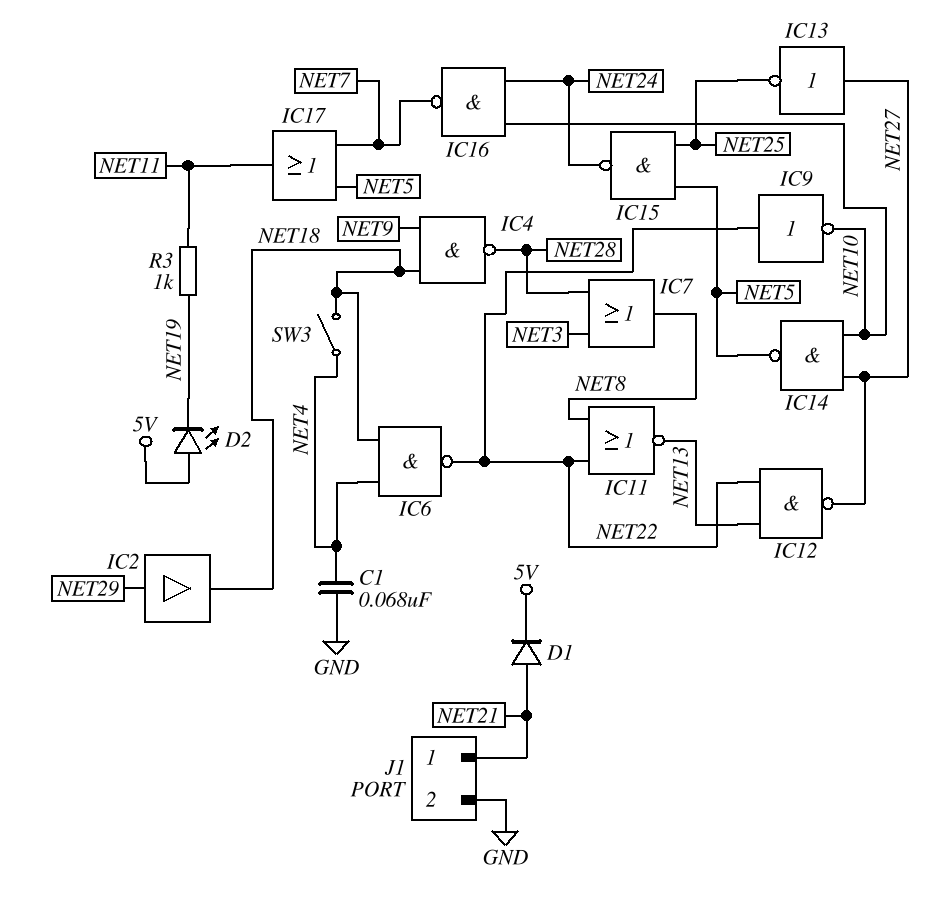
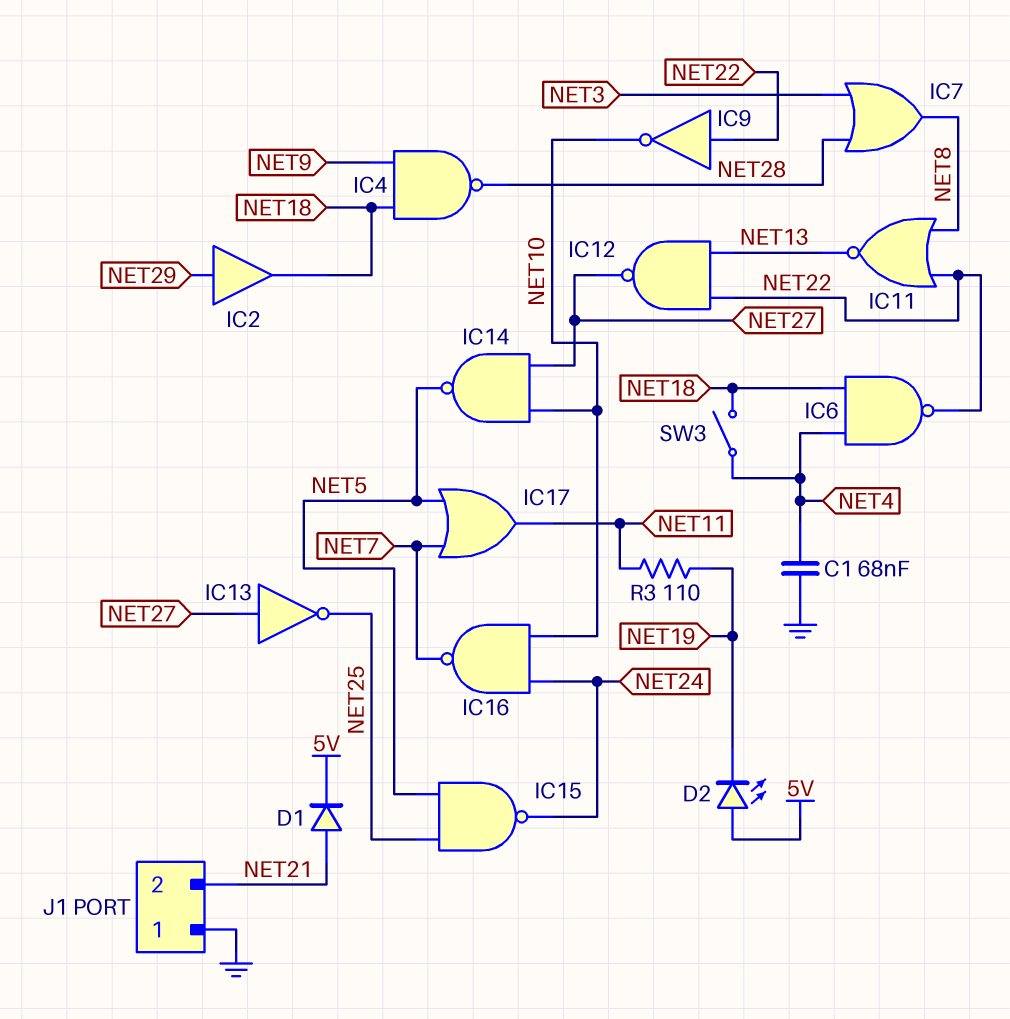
J1 pin 1: NET21 -> GND
J1 pin 2: GND -> NET21
R3: 1k (NET11, NET19) -> 110 (NET11, NET19)

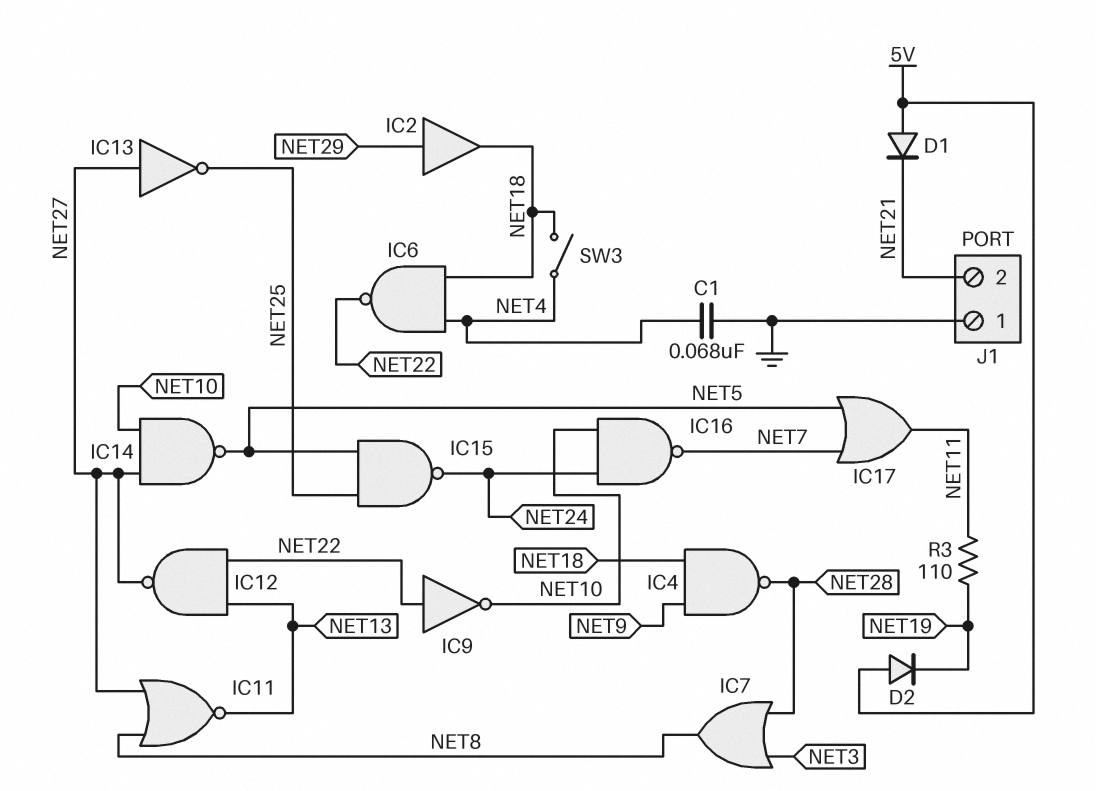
D1: diode (A NET21, K 5V) -> diode (A 5V, K NET21)
D2: LED (A 5V, K NET19) -> diode (A 5V, K NET19)
IC11: NOR (in NET8, in NET22, out NET13) -> NOR (in NET8, in NET27, out NET13)

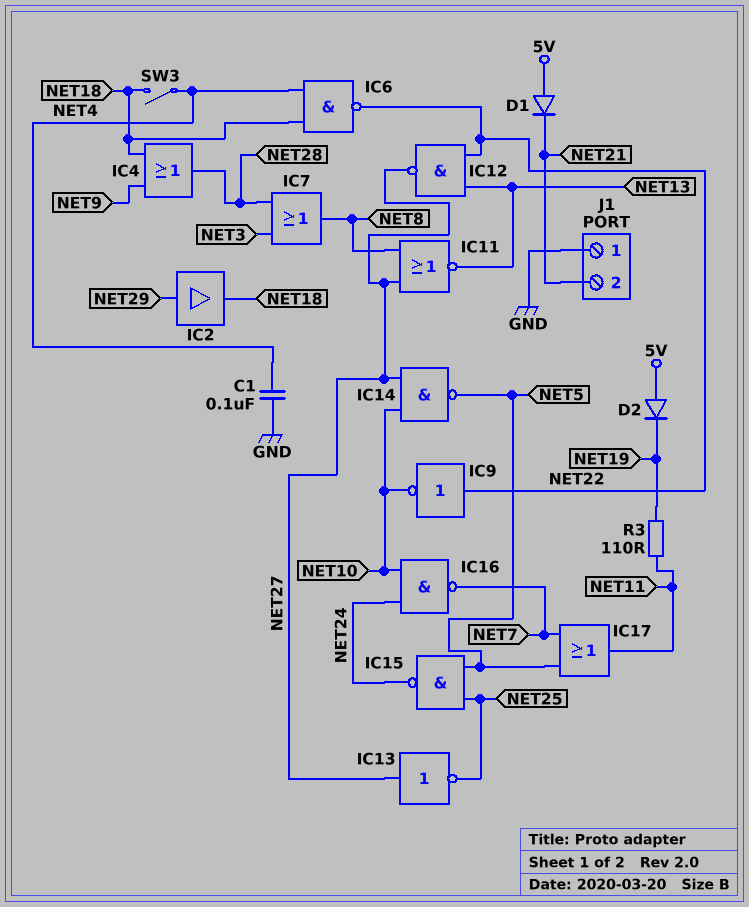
C1: 68nF (GND, NET4) -> 100nF (GND, NET4)
IC4: NAND (in NET9, in NET18, out NET28) -> OR (in NET9, in NET18, out NET28)

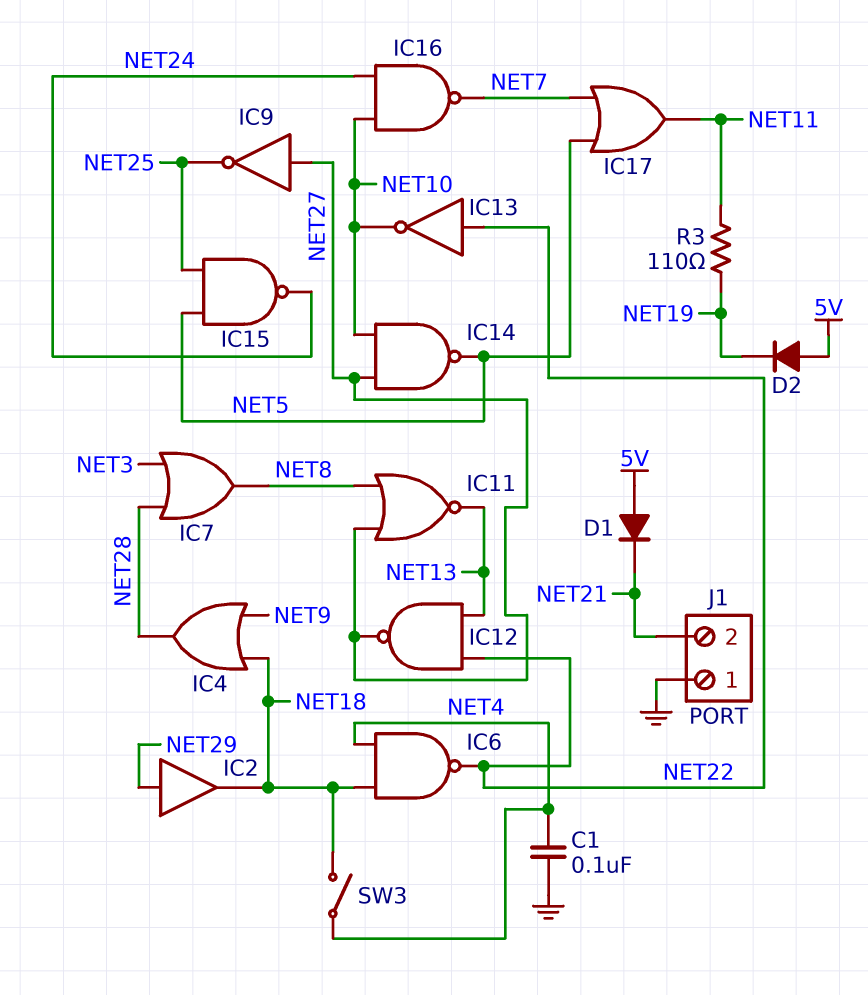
IC9: NOT (in NET22, out NET10) -> NOT (in NET27, out NET25)
IC13: NOT (in NET27, out NET25) -> NOT (in NET22, out NET10)

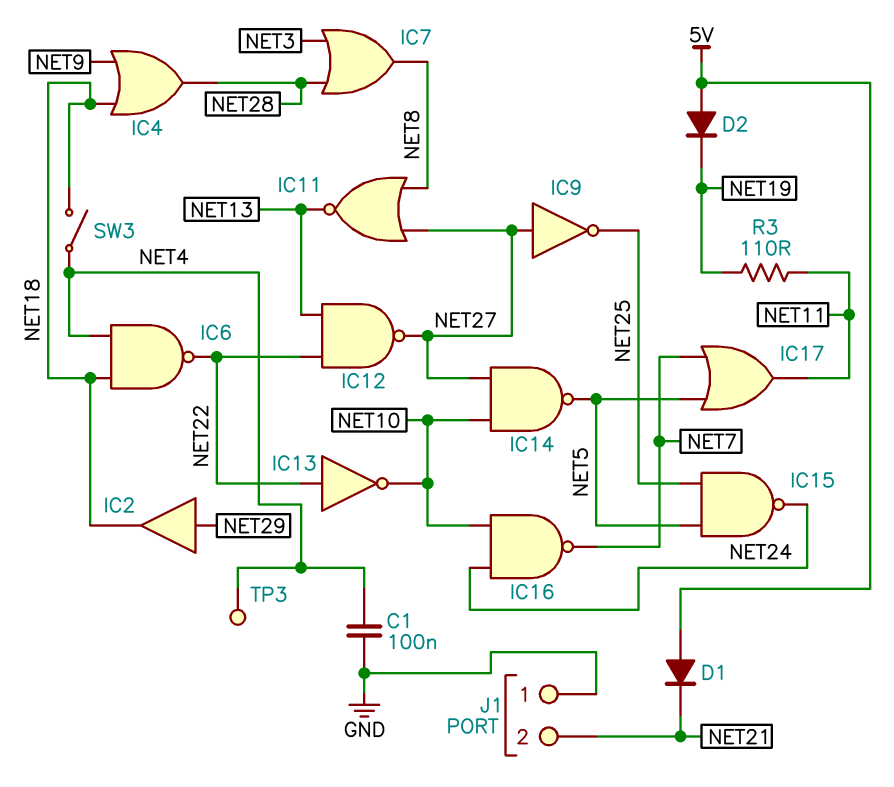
TP3: none -> test point (NET4)

